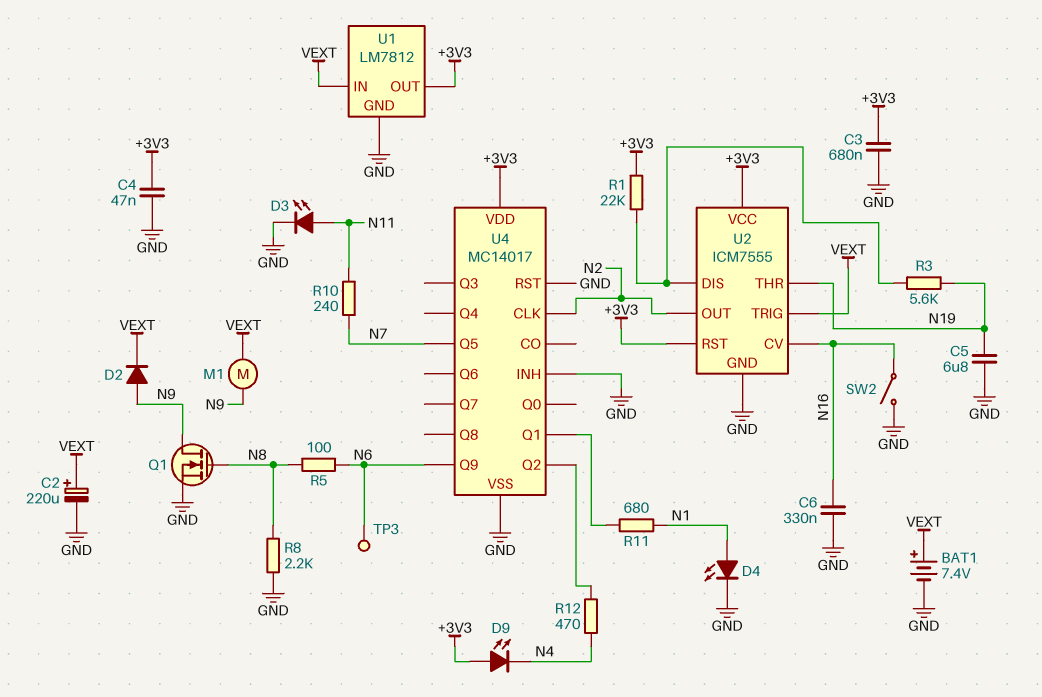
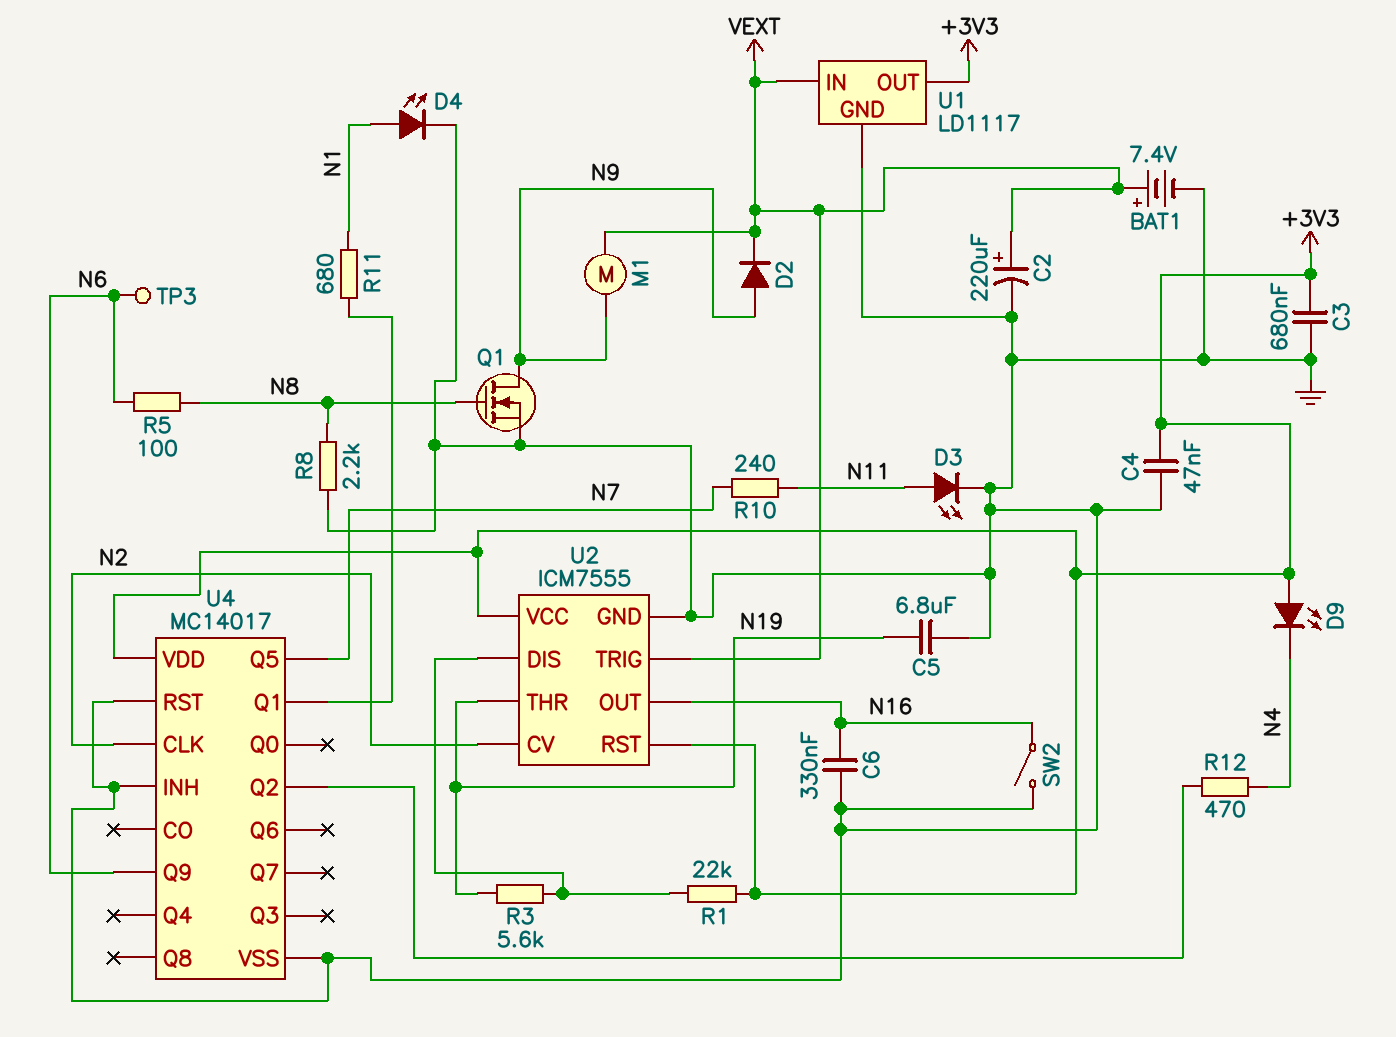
U1: LM7812 -> LD1117
U2 pin CV: N16 -> N2
U2 pin OUT: N2 -> N16

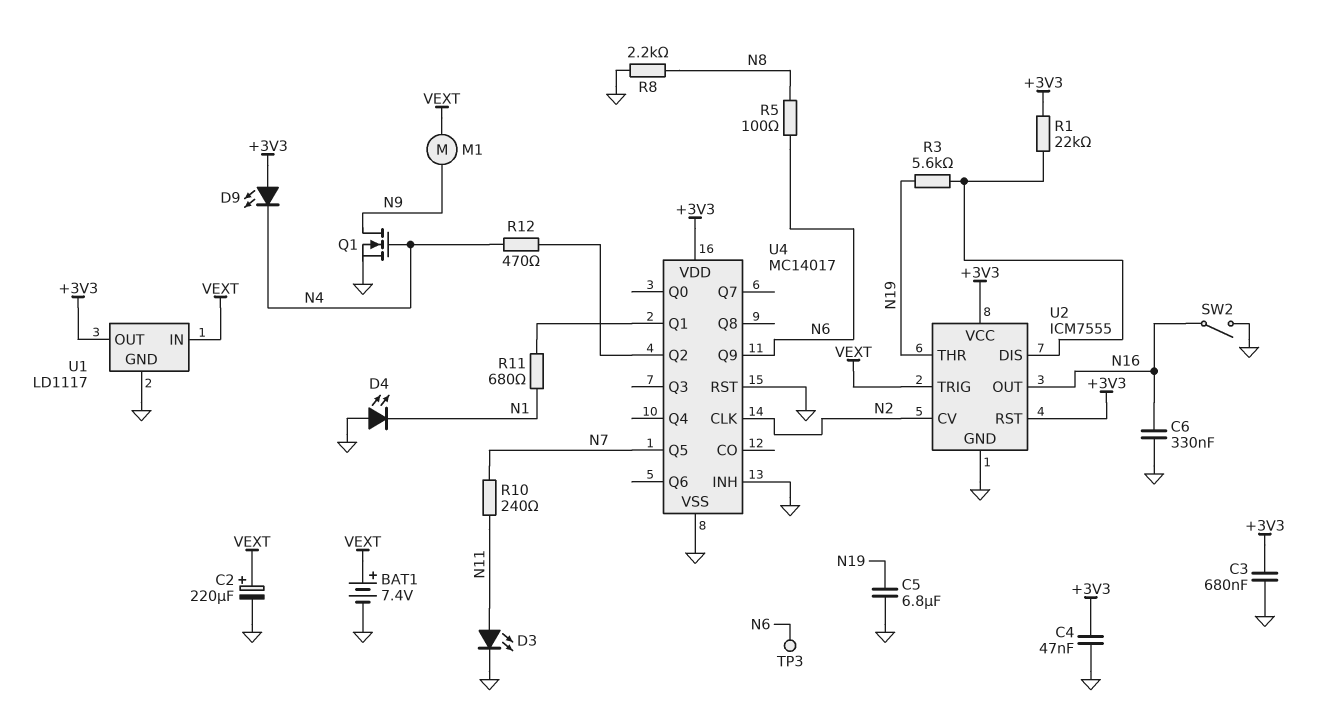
D2: diode (A N9, K VEXT) -> none
D4: LED (A N1, K GND) -> LED (A GND, K N1)
Q1: NMOS (G N8, D N9, S GND) -> NMOS (G N4, D N9, S GND)

